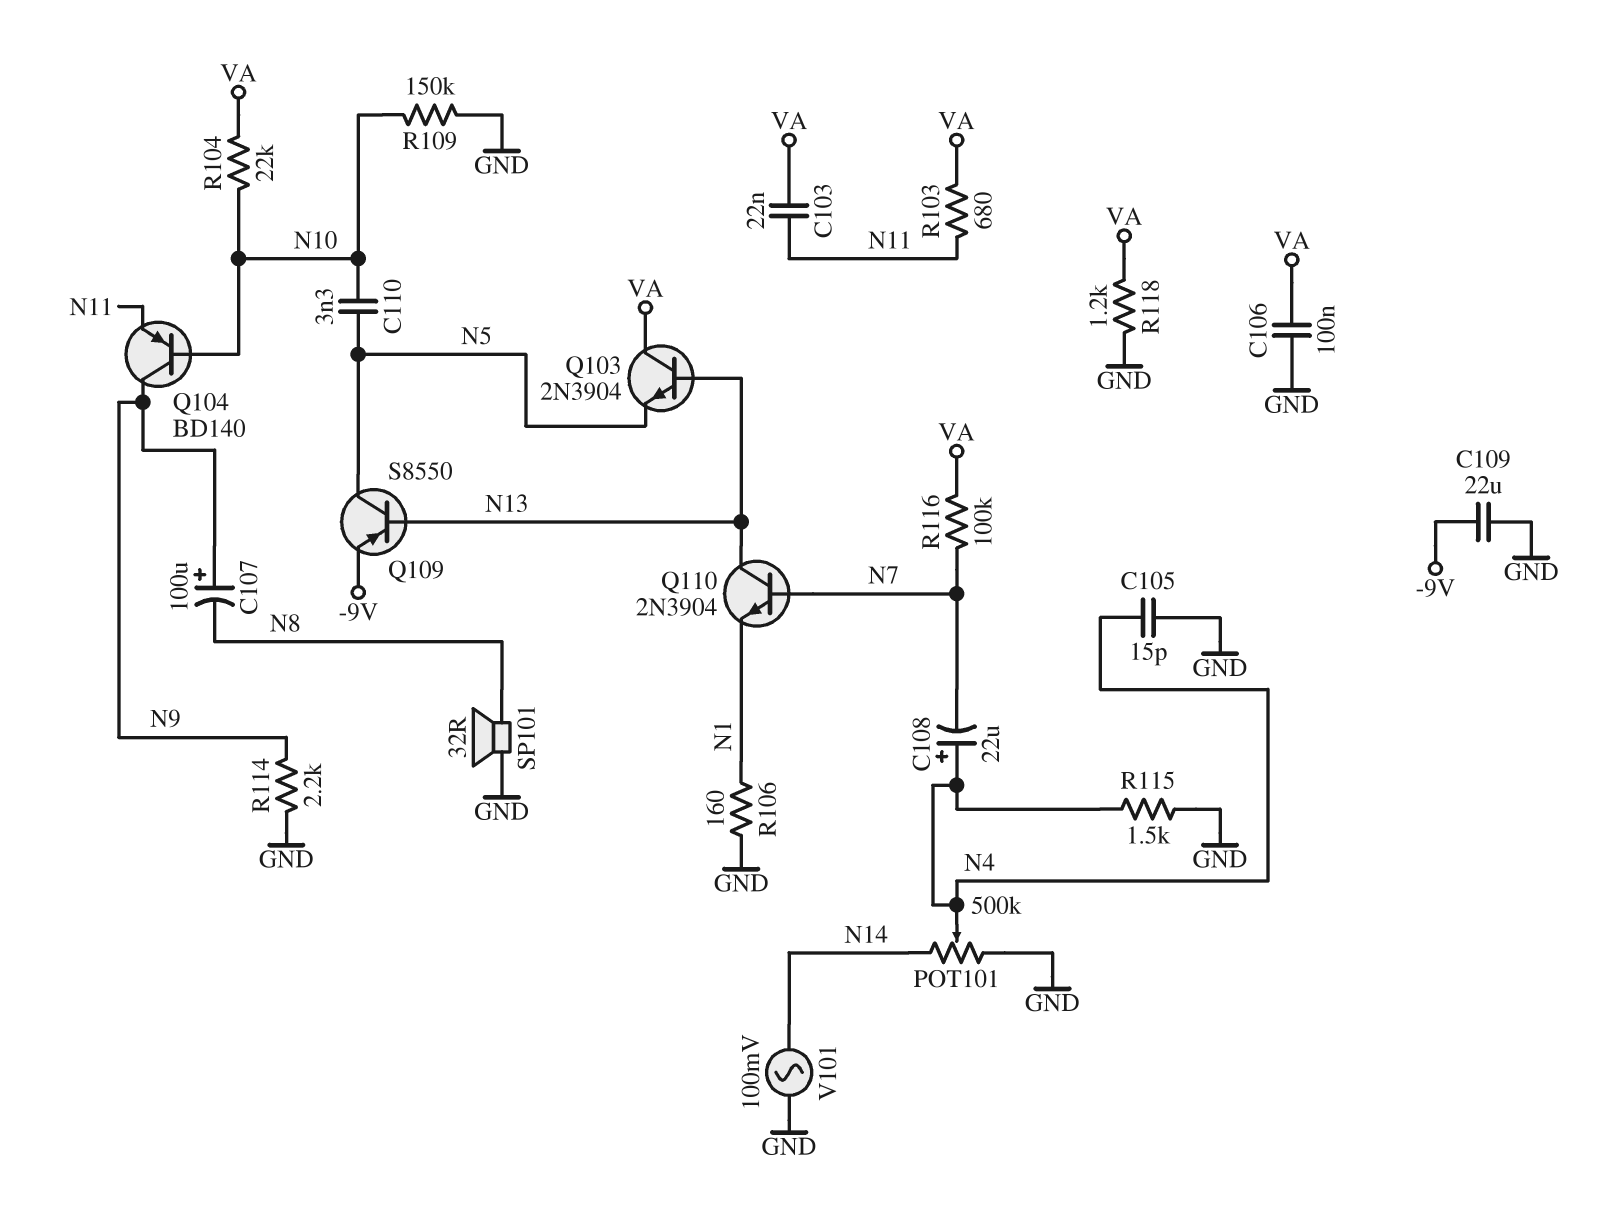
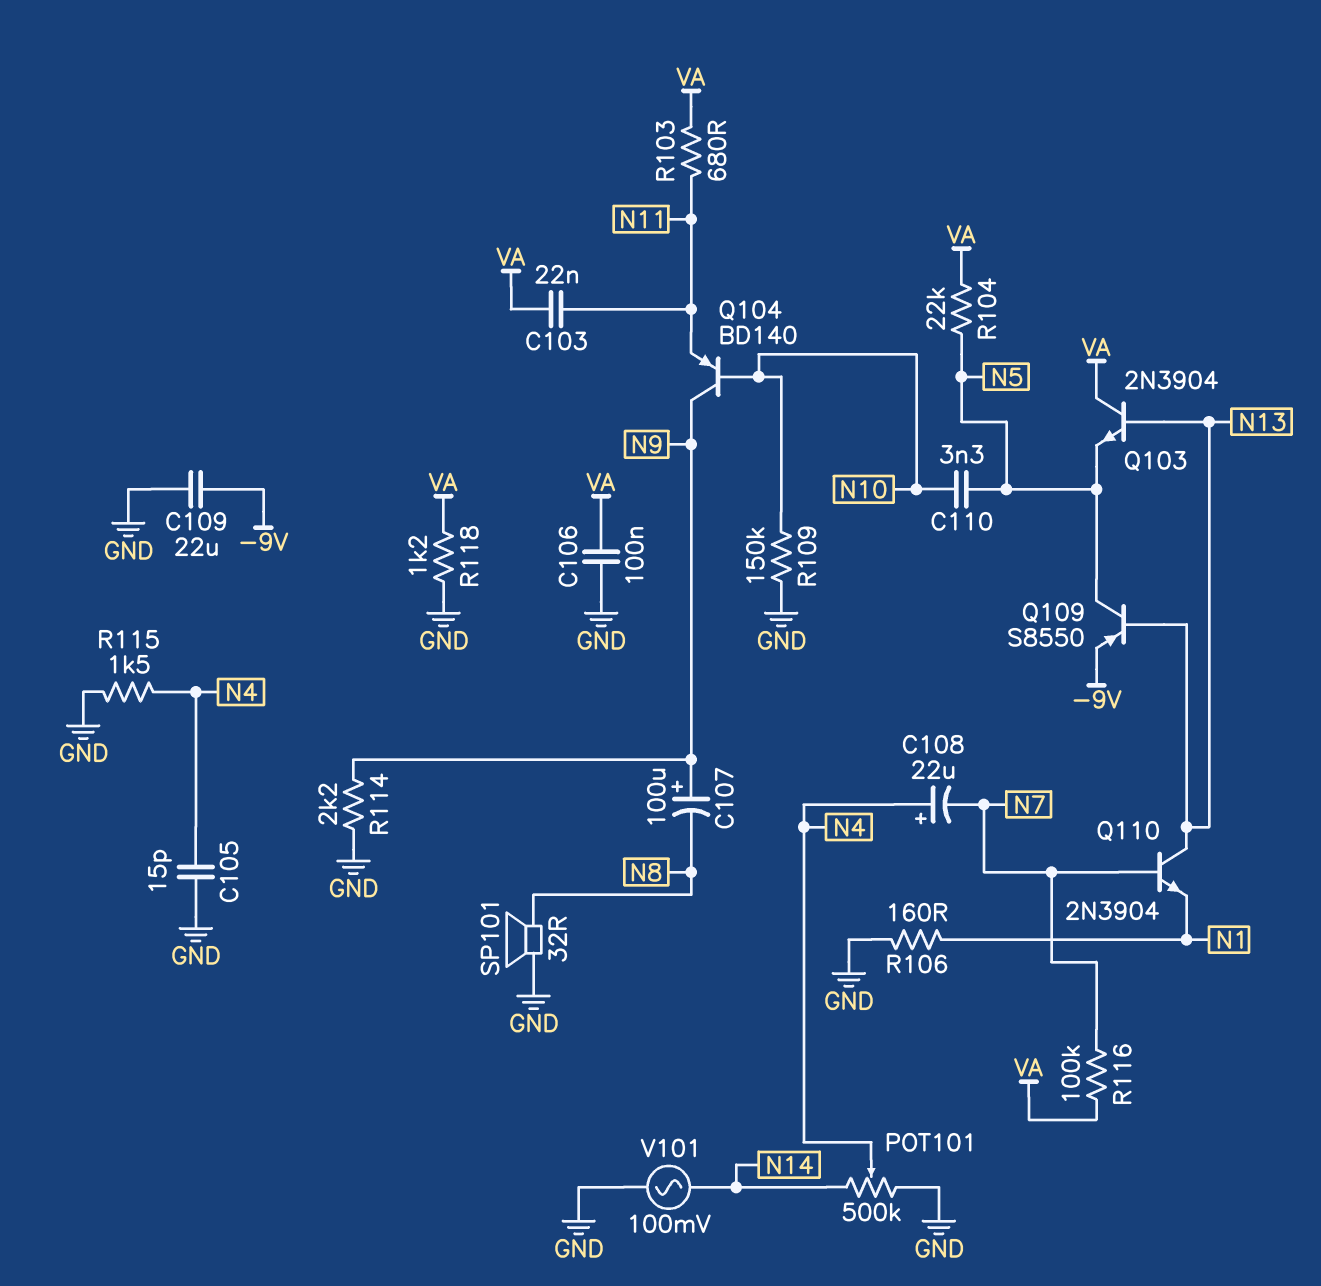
R104: 22k (N10, VA) -> 22k (N5, VA)

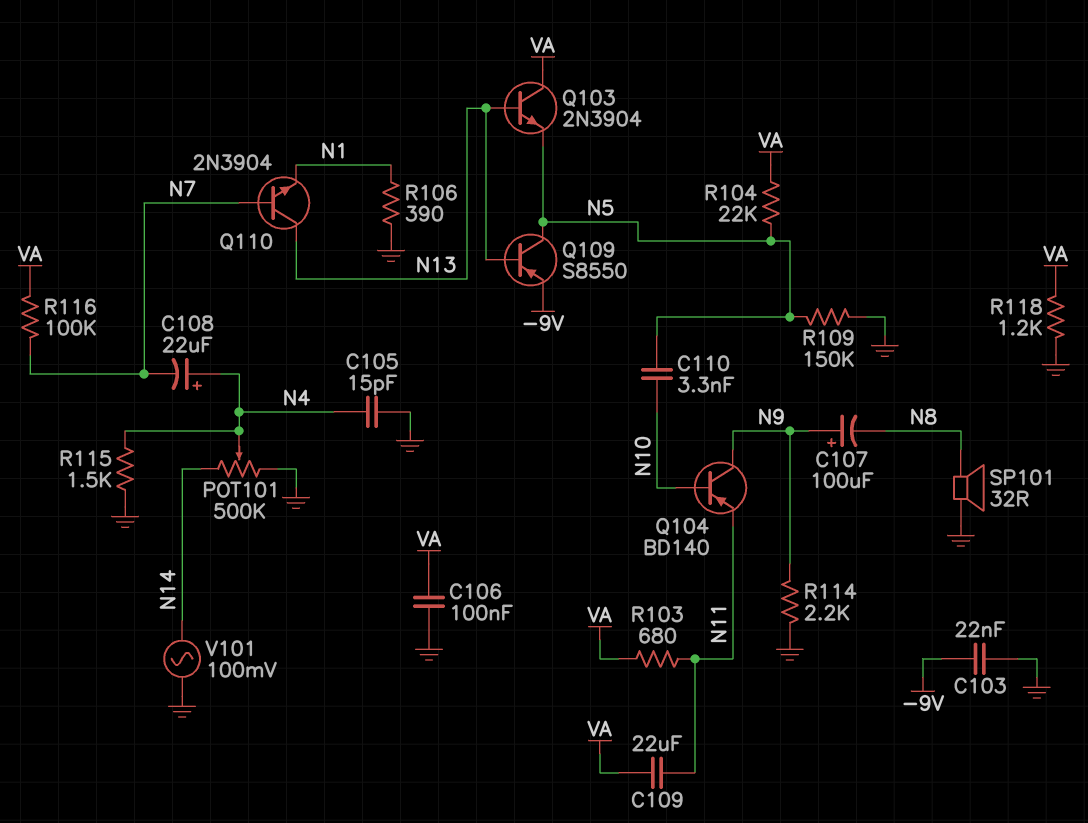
C103: 22nF (N11, VA) -> 22nF (-9V, GND)
C109: 22uF (-9V, GND) -> 22uF (N11, VA)
R106: 160 (GND, N1) -> 390 (GND, N1)
R109: 150k (GND, N10) -> 150k (GND, N5)

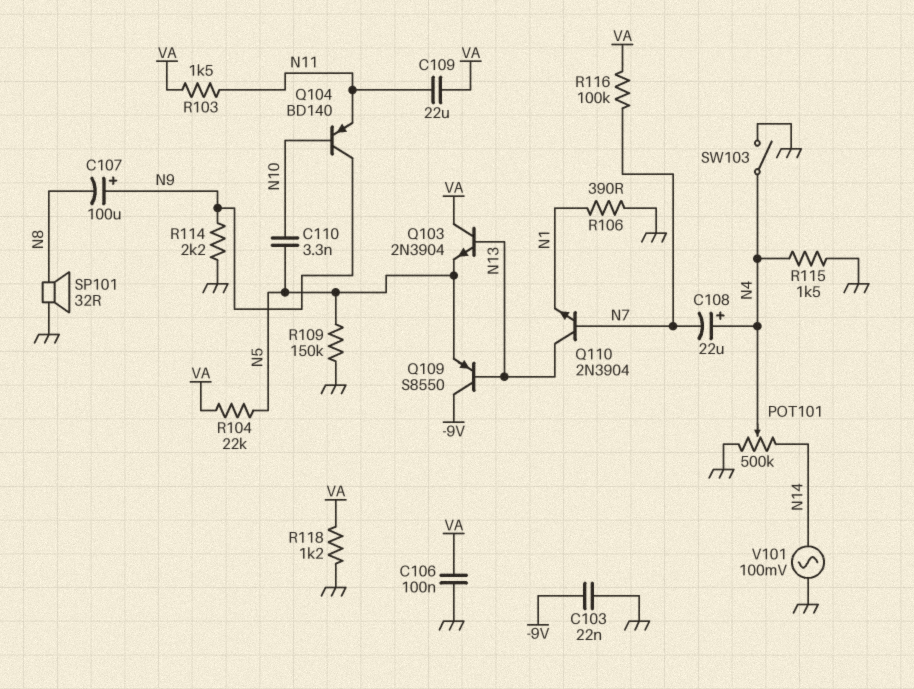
C105: 15pF (GND, N4) -> none
Q109: PNP S8550 (B N13, C N5, E -9V) -> PNP S8550 (B N13, C -9V, E N5)
R103: 680 (N11, VA) -> 1.5k (N11, VA)
SW103: none -> switch (GND, N4)

